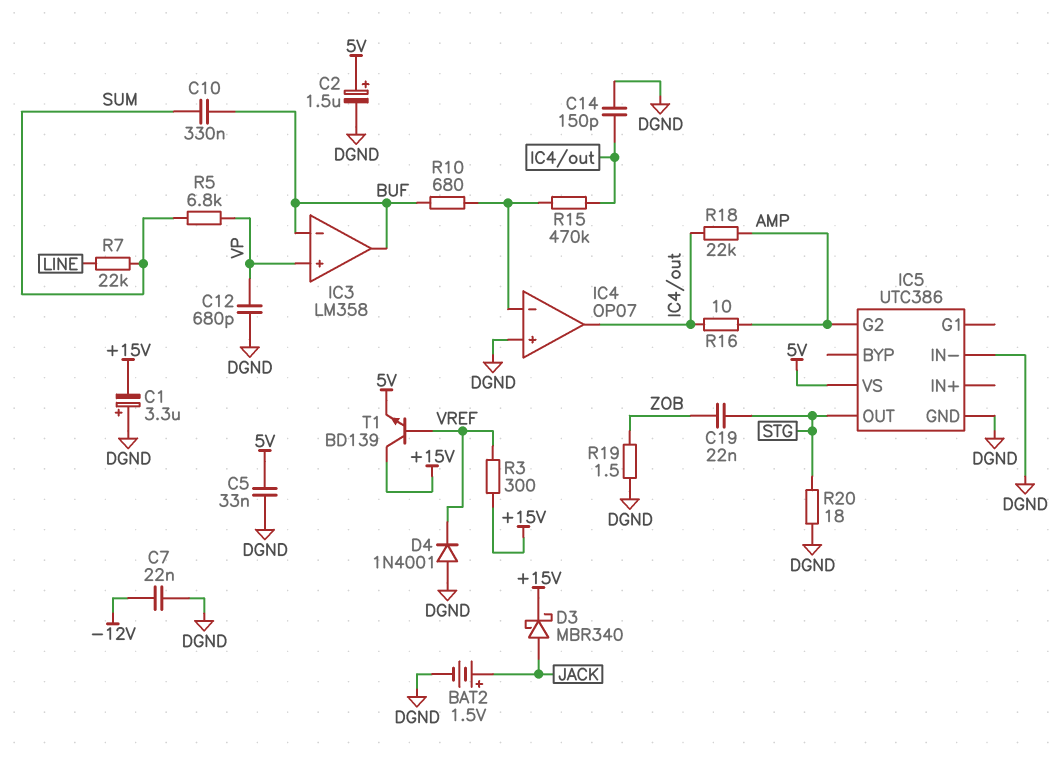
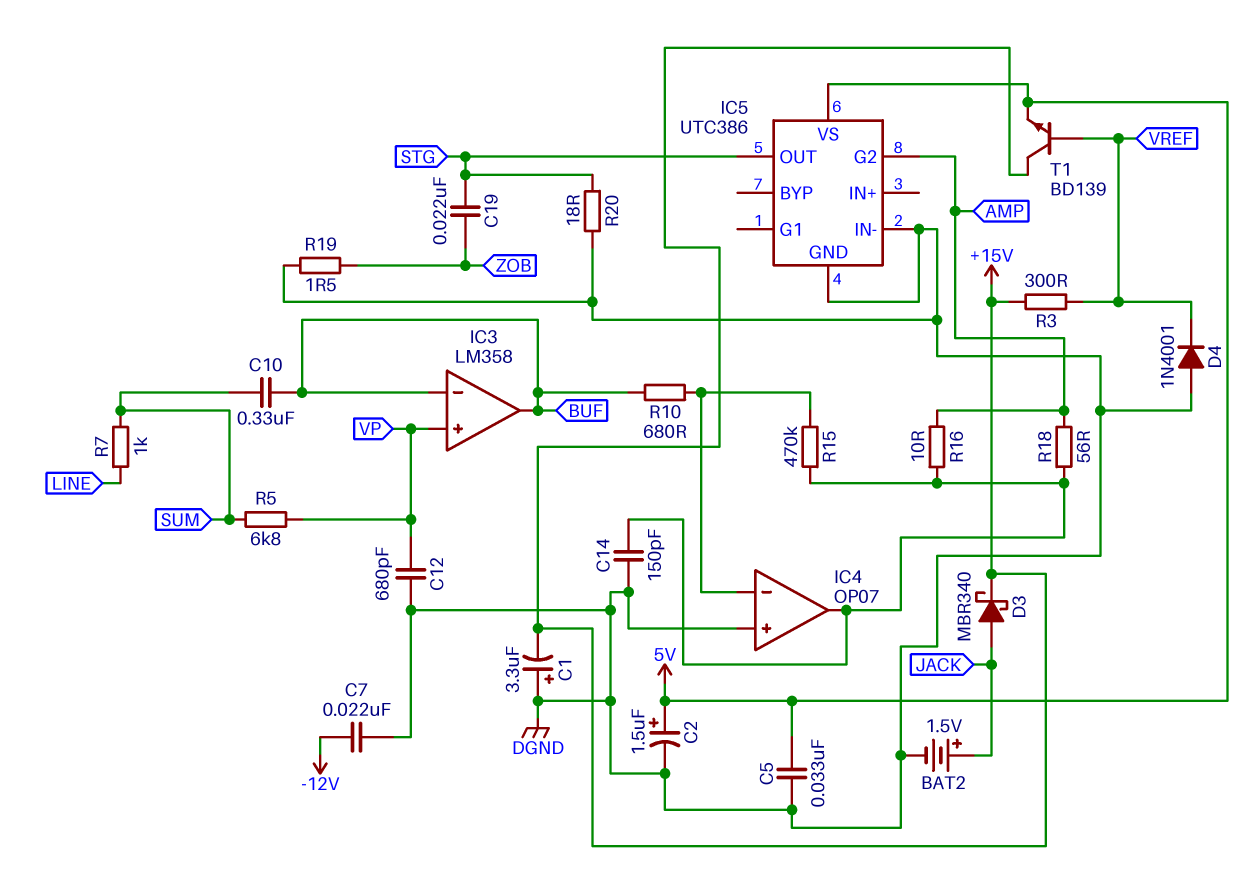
R7: 22k (LINE, SUM) -> 1k (LINE, SUM)
R18: 22k (AMP, IC4/out) -> 56 (AMP, IC4/out)

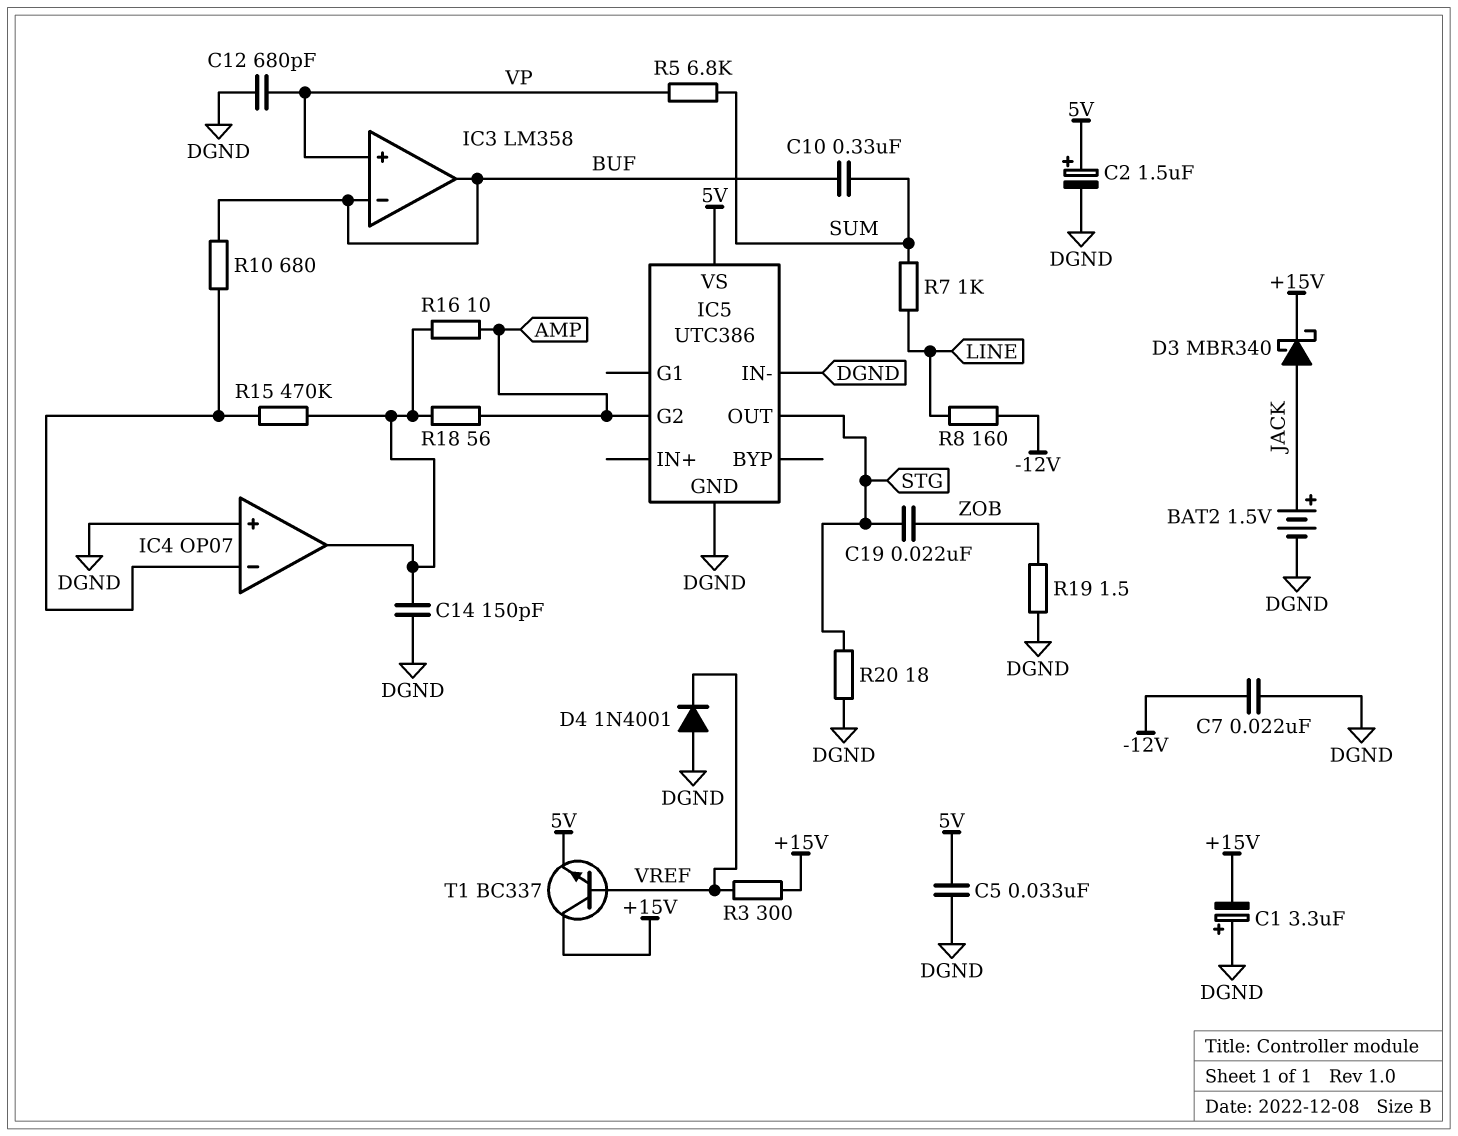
R8: none -> 160 (-12V, LINE)
T1: NPN BD139 (B VREF, C +15V, E 5V) -> NPN BC337 (B VREF, C +15V, E 5V)

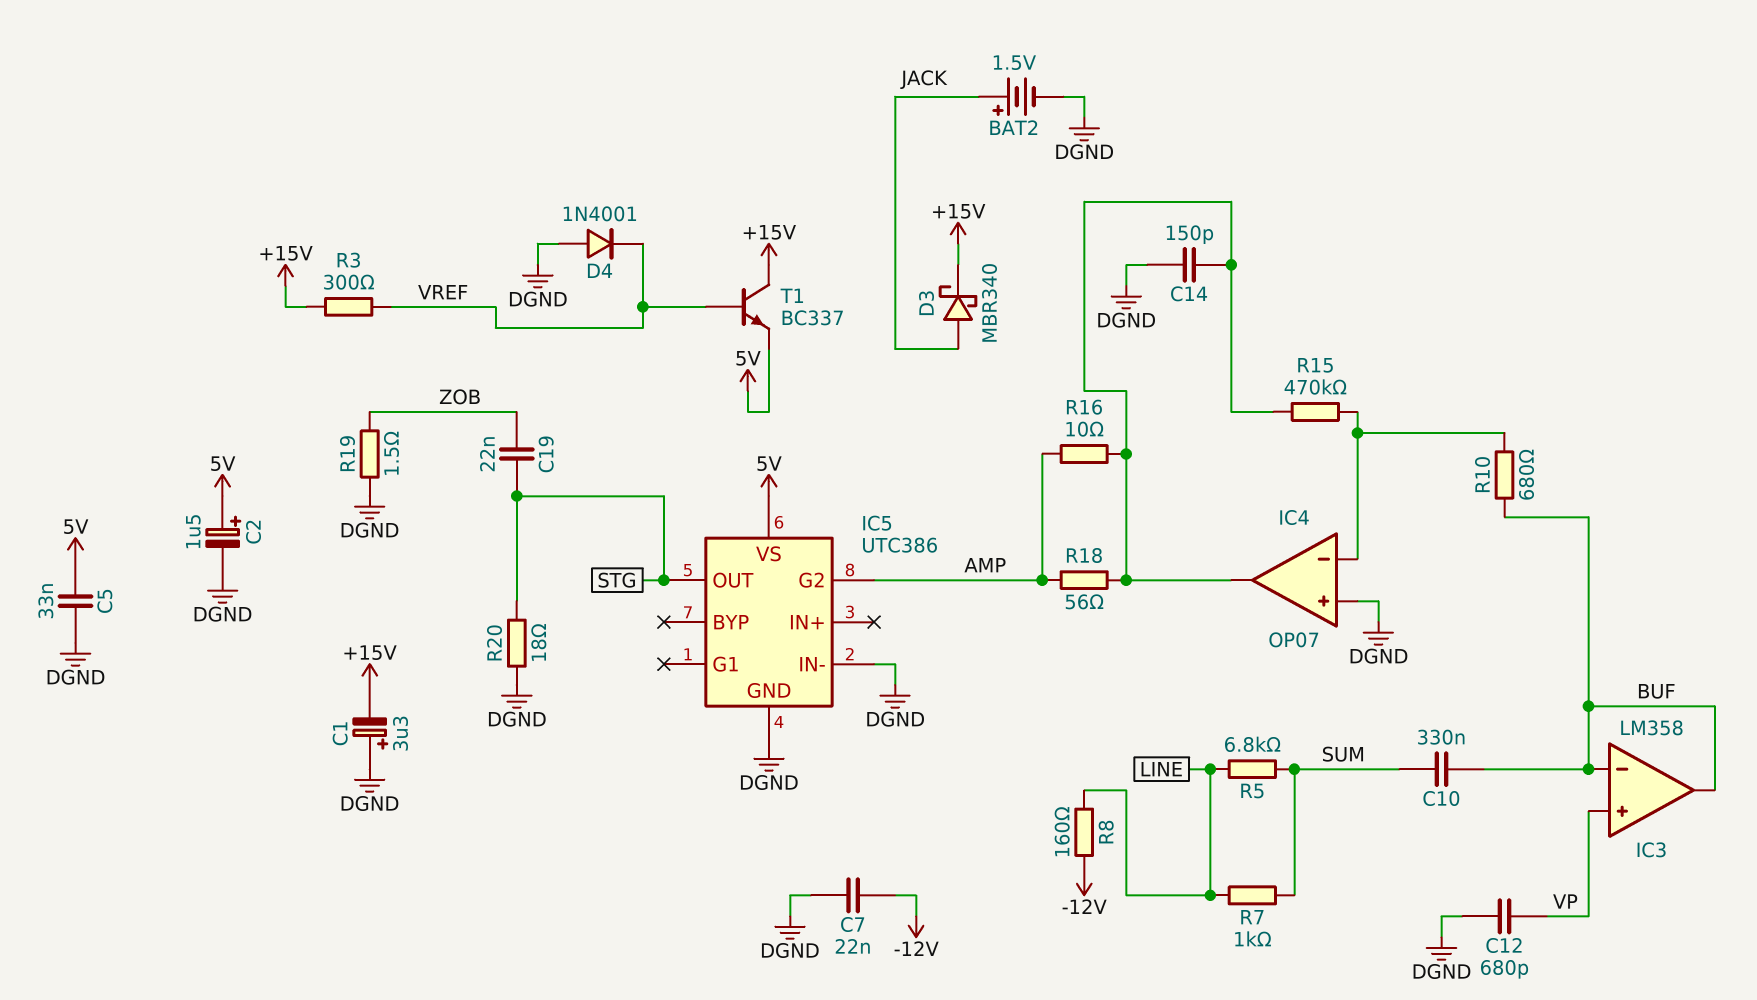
R5: 6.8k (SUM, VP) -> 6.8k (LINE, SUM)

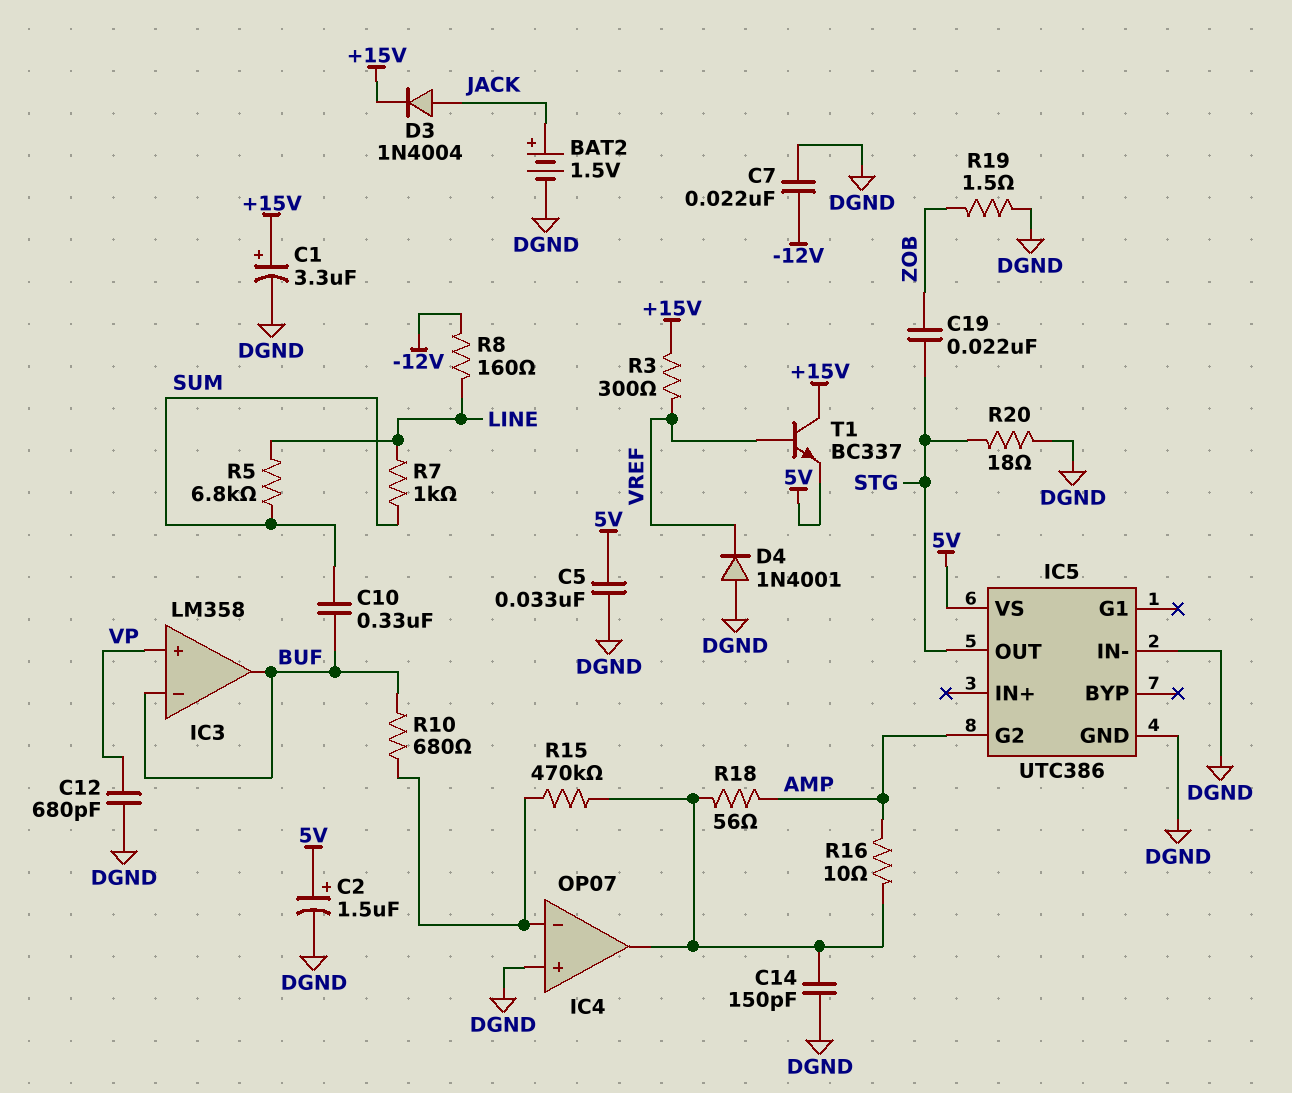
C1: 3.3uF (plus DGND, minus +15V) -> 3.3uF (plus +15V, minus DGND)
D3: schottky MBR340 (A JACK, K +15V) -> diode 1N4004 (A JACK, K +15V)

